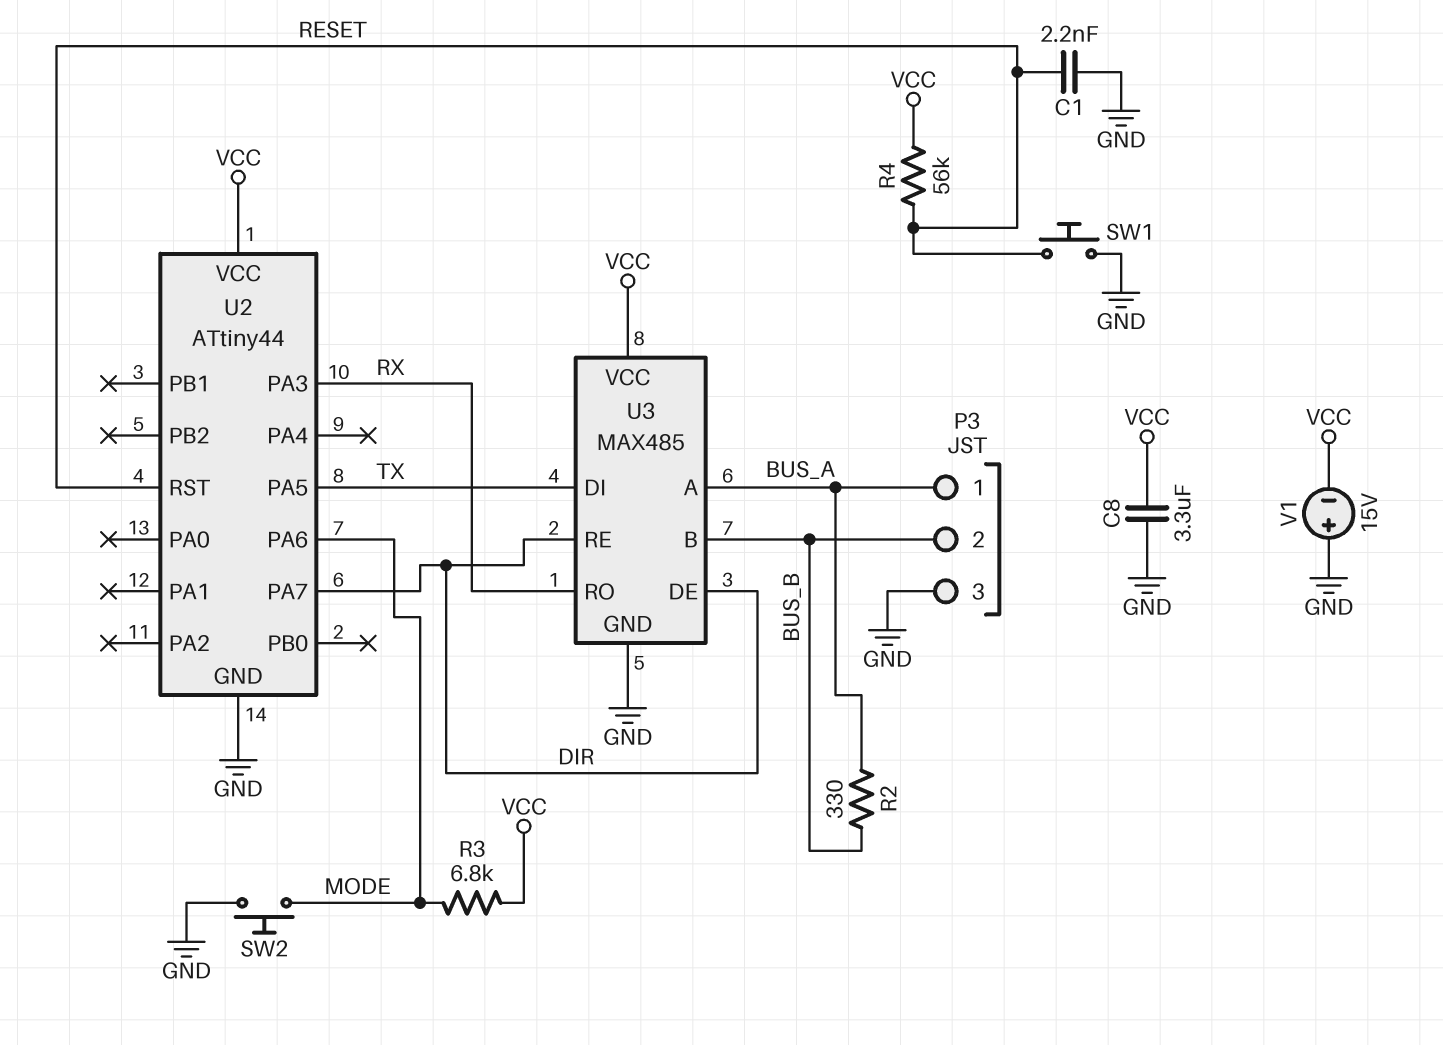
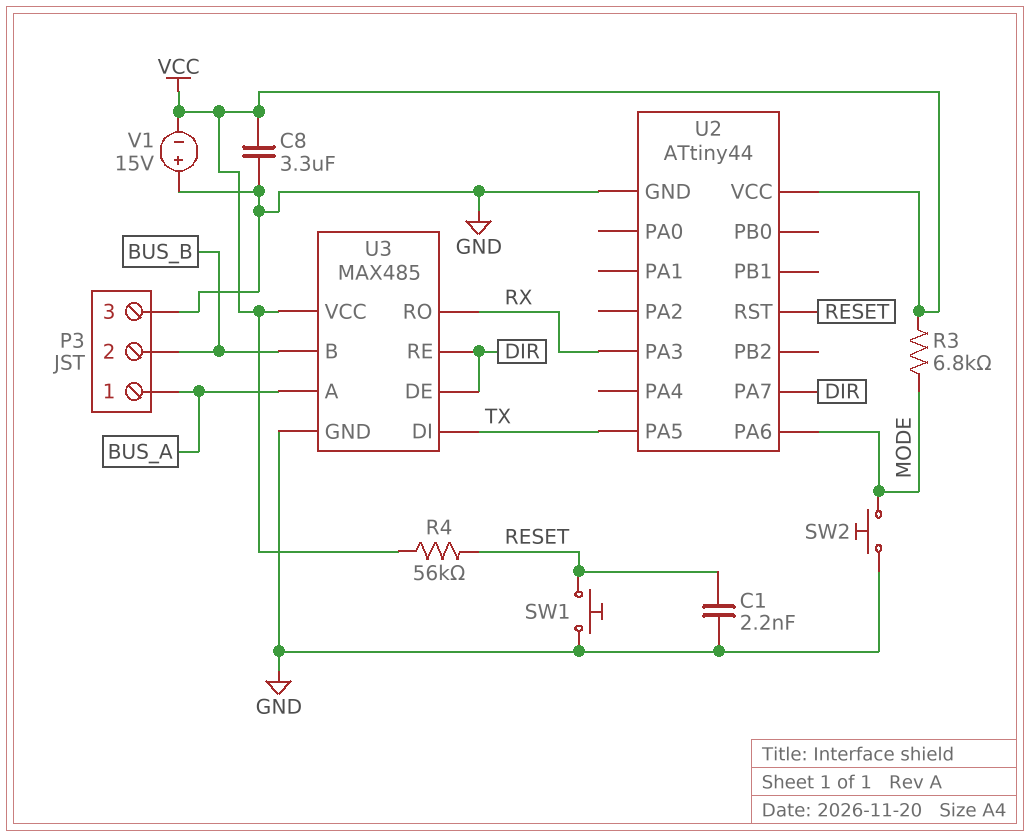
R2: 330 (BUS_A, BUS_B) -> none

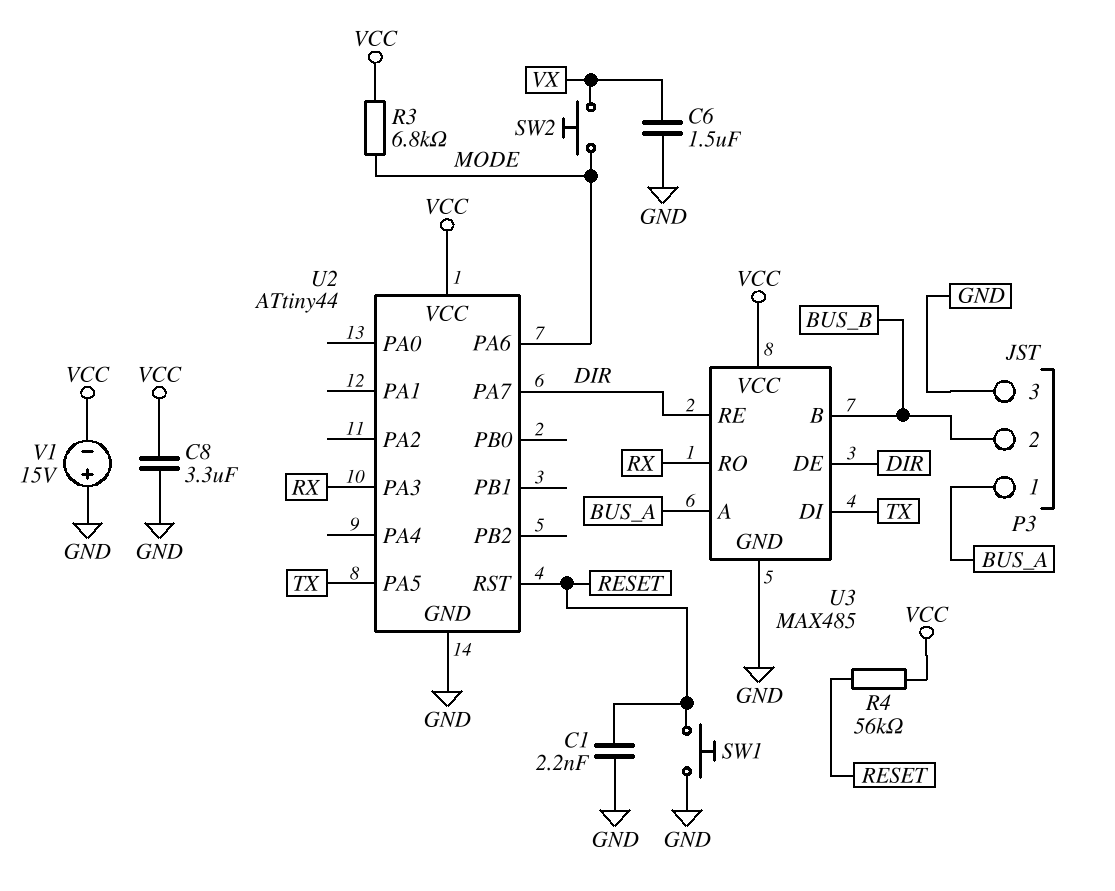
C6: none -> 1.5uF (GND, VX)
SW2: button (GND, MODE) -> button (MODE, VX)

